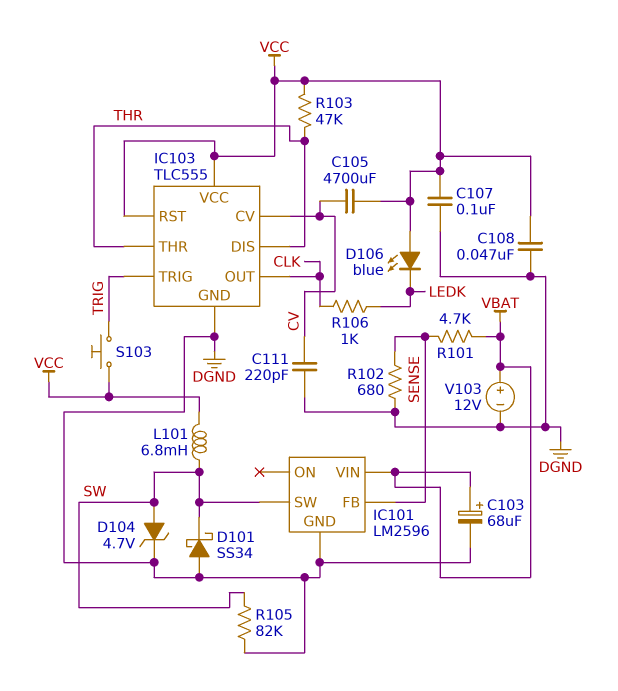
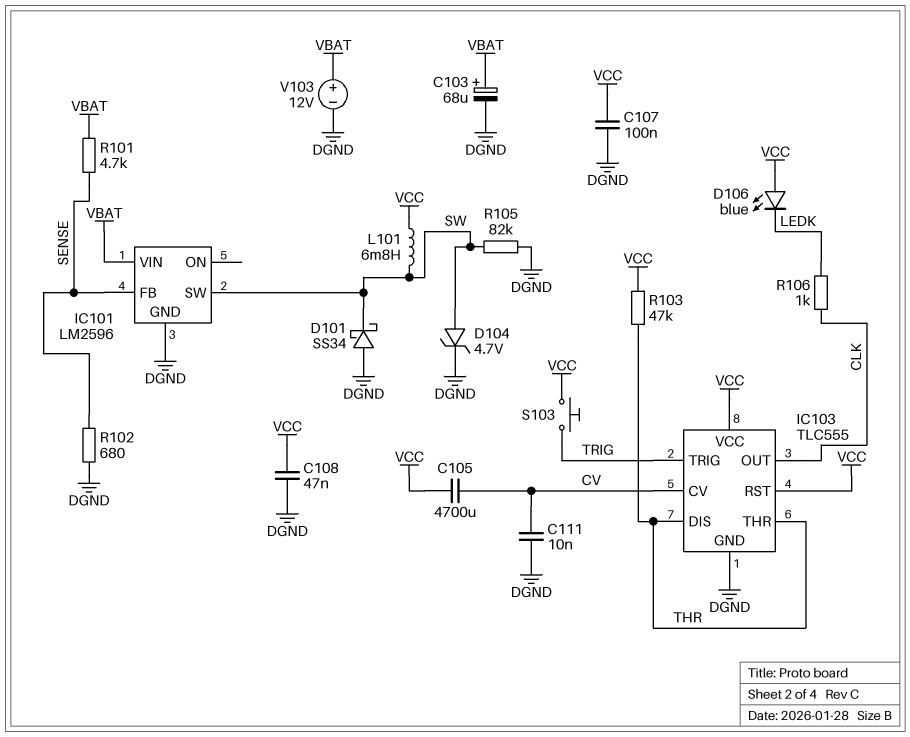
C111: 220pF (CV, DGND) -> 10nF (CV, DGND)

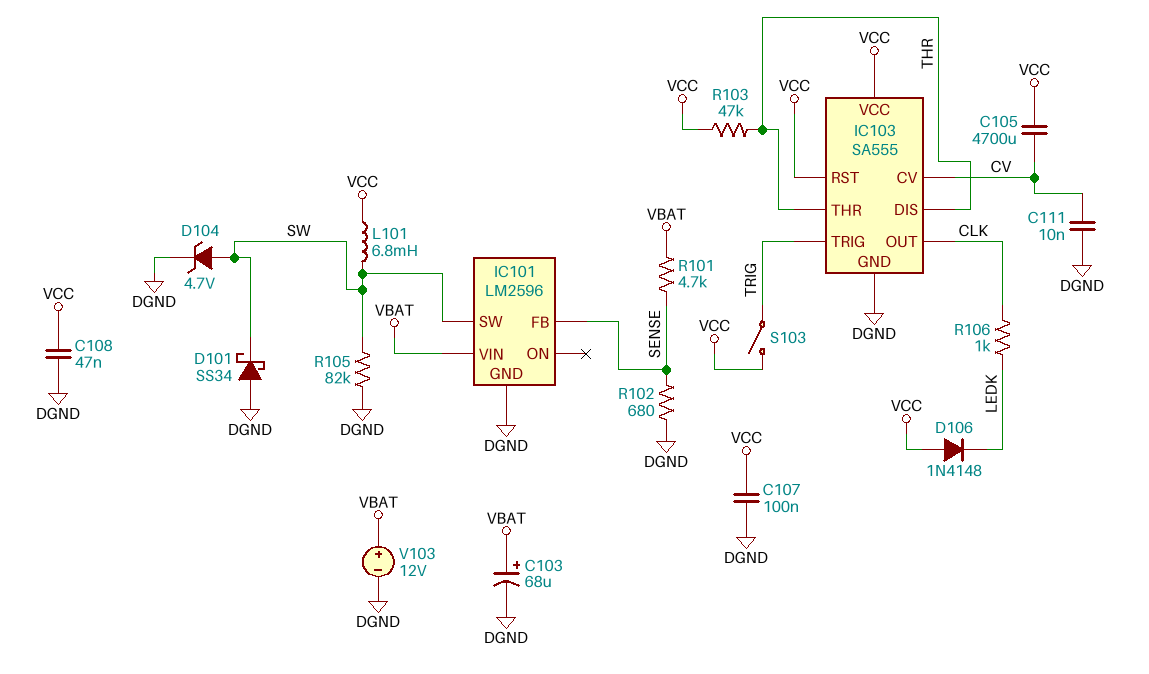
D106: LED blue (A VCC, K LEDK) -> diode 1N4148 (A VCC, K LEDK)
IC103: TLC555 -> SA555
S103: button (TRIG, VCC) -> switch (TRIG, VCC)

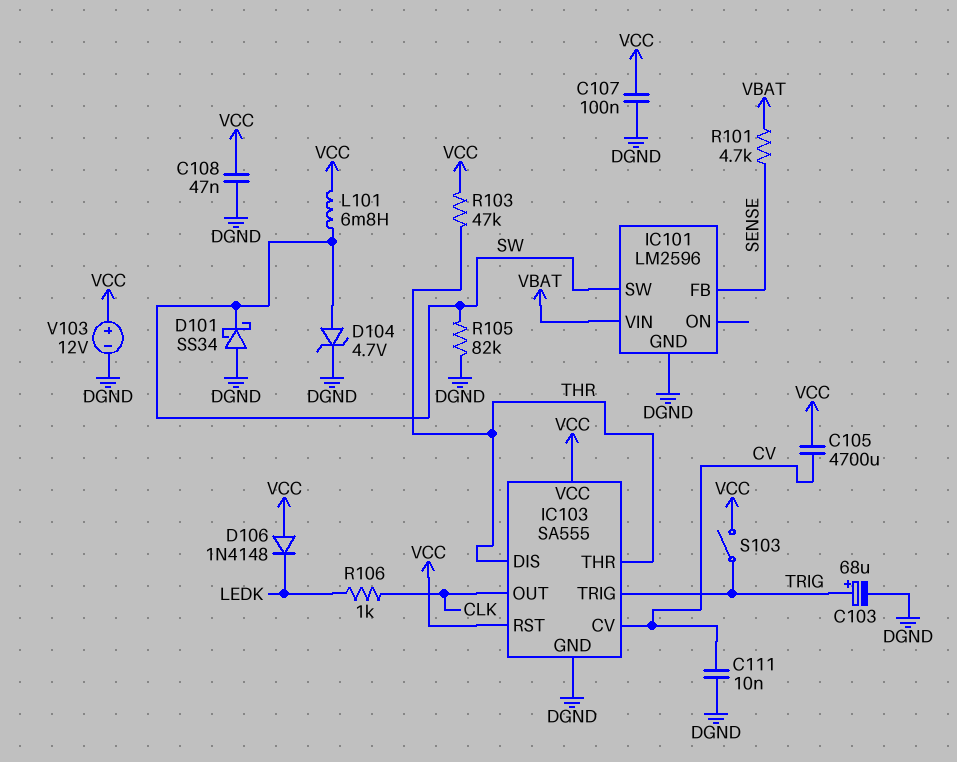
C103: 68uF (plus VBAT, minus DGND) -> 68uF (plus TRIG, minus DGND)
R102: 680 (DGND, SENSE) -> none
V103: 12V (plus VBAT, minus DGND) -> 12V (plus VCC, minus DGND)

